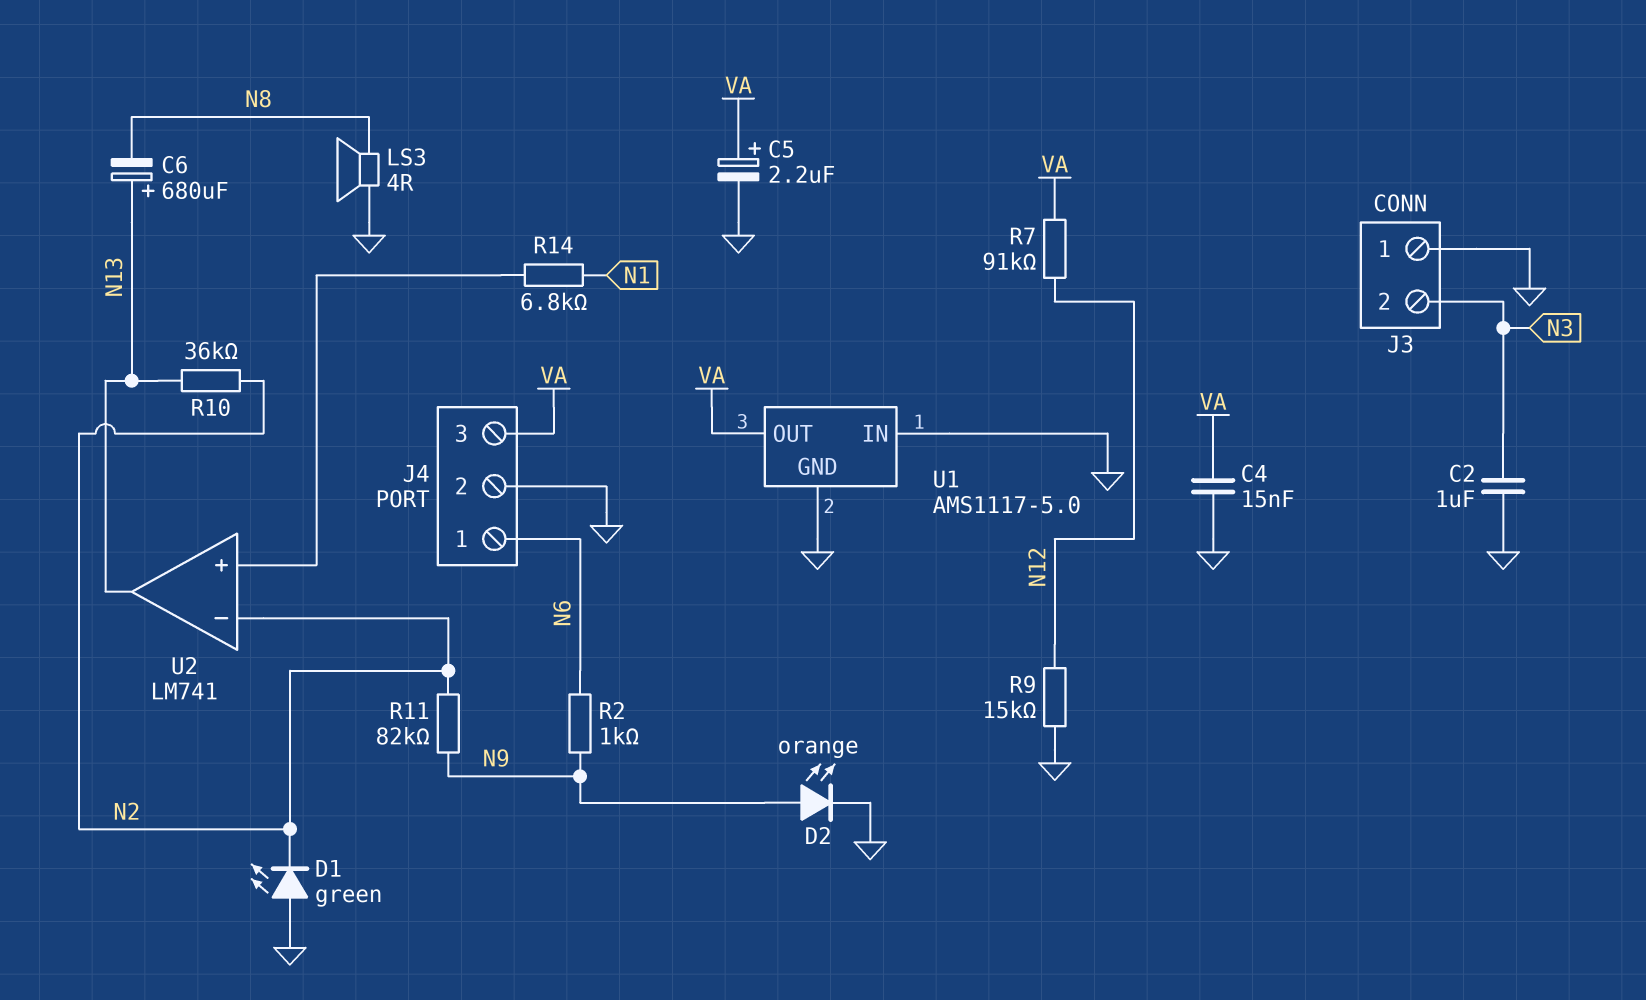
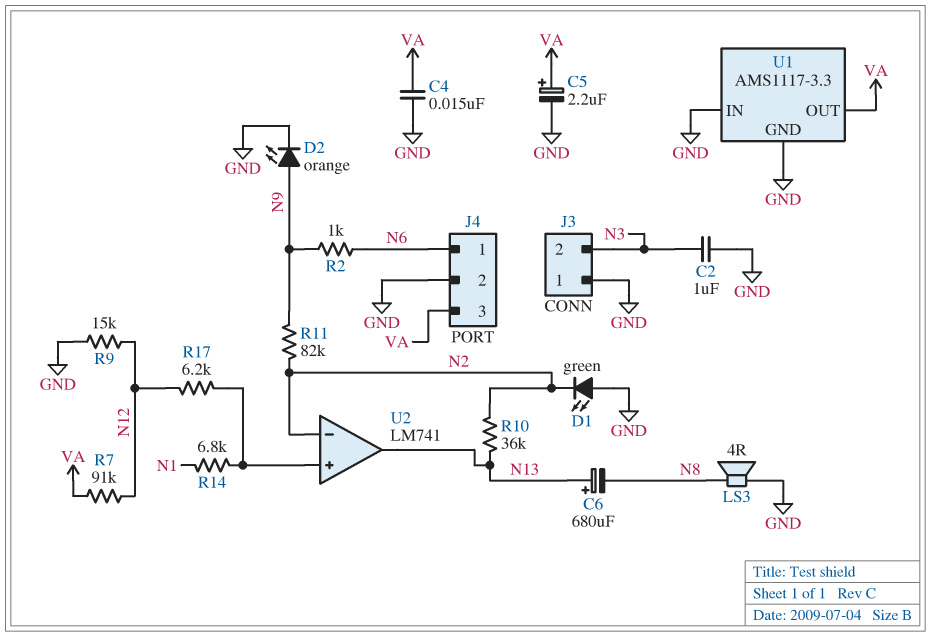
R17: none -> 6.2k (N12, U2/in+)
U1: AMS1117-5.0 -> AMS1117-3.3

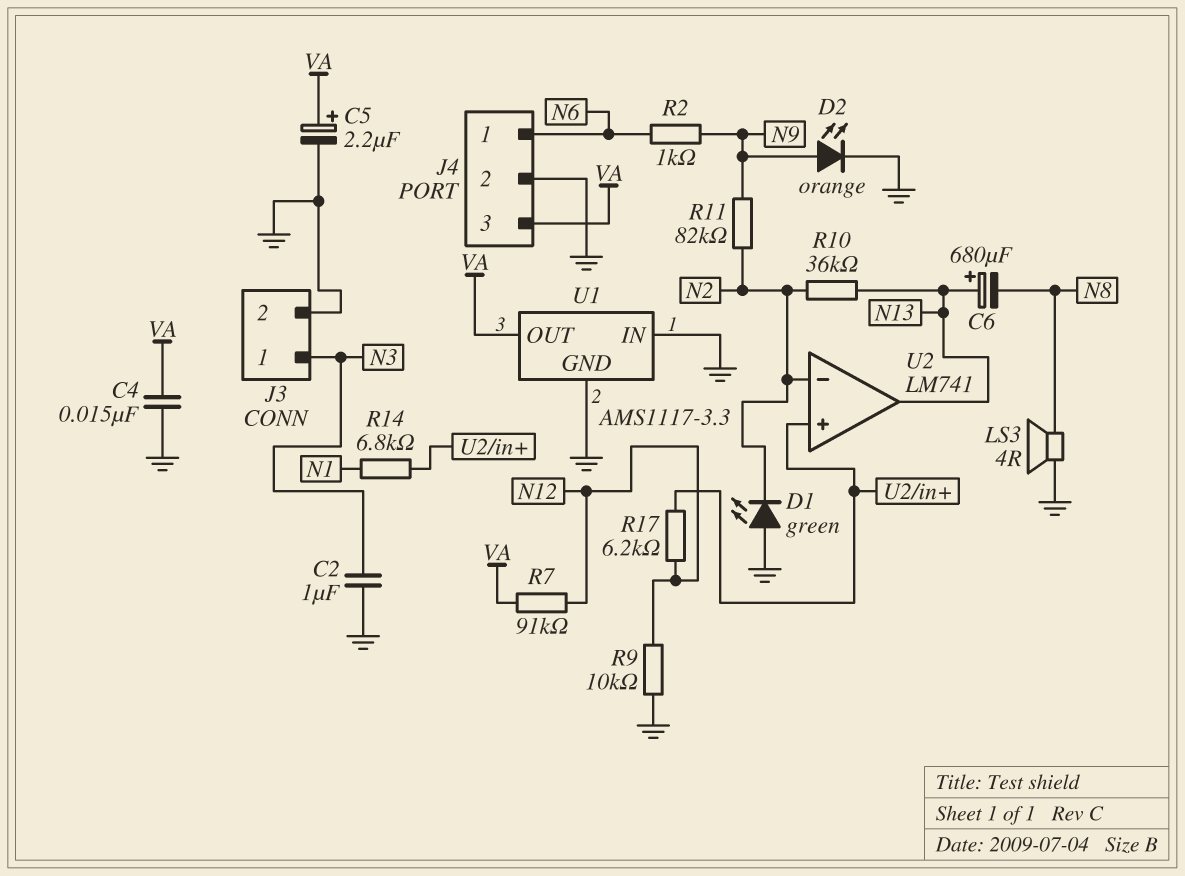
J3 pin 1: GND -> N3
J3 pin 2: N3 -> GND
R9: 15k (GND, N12) -> 10k (GND, N12)

